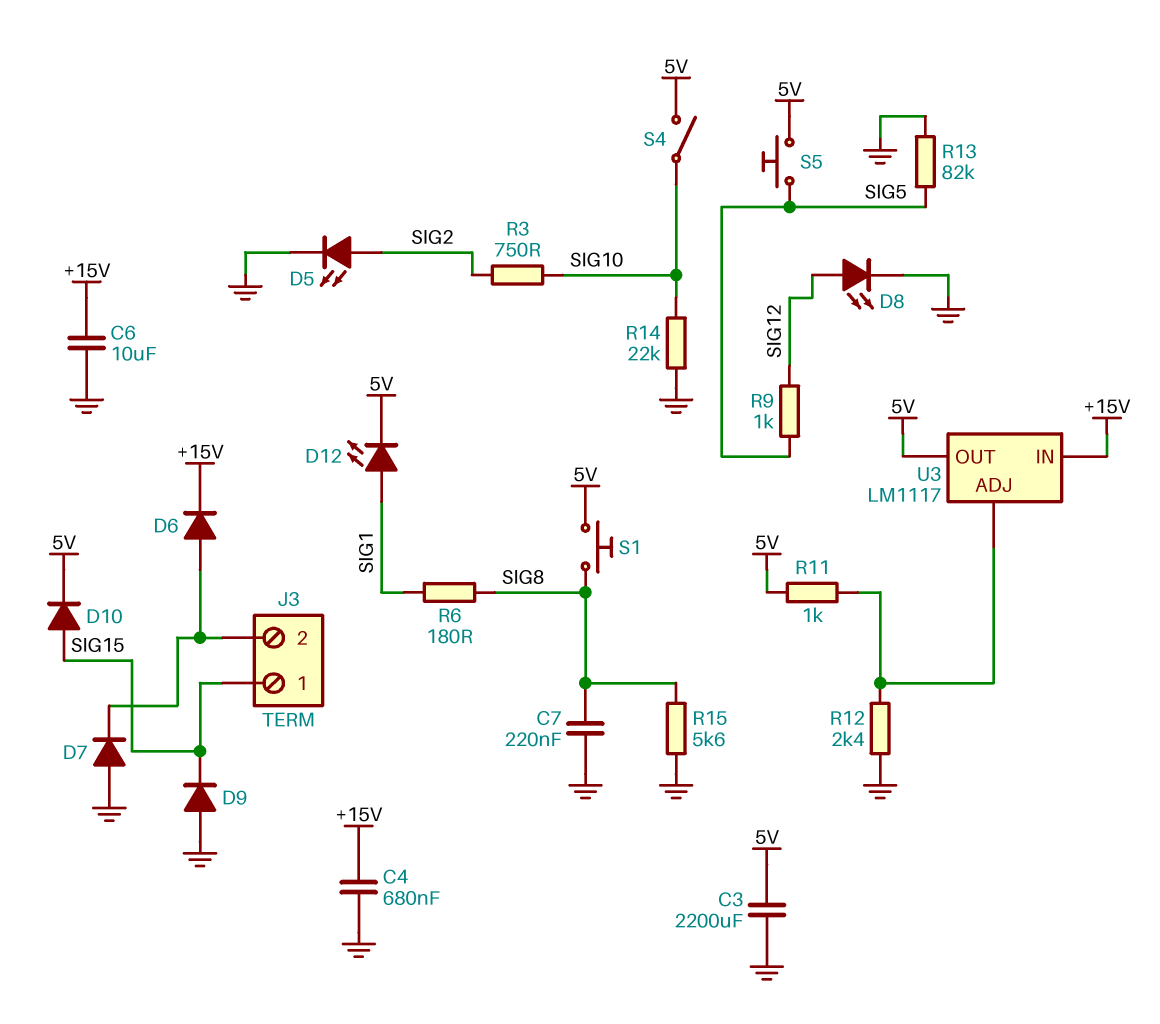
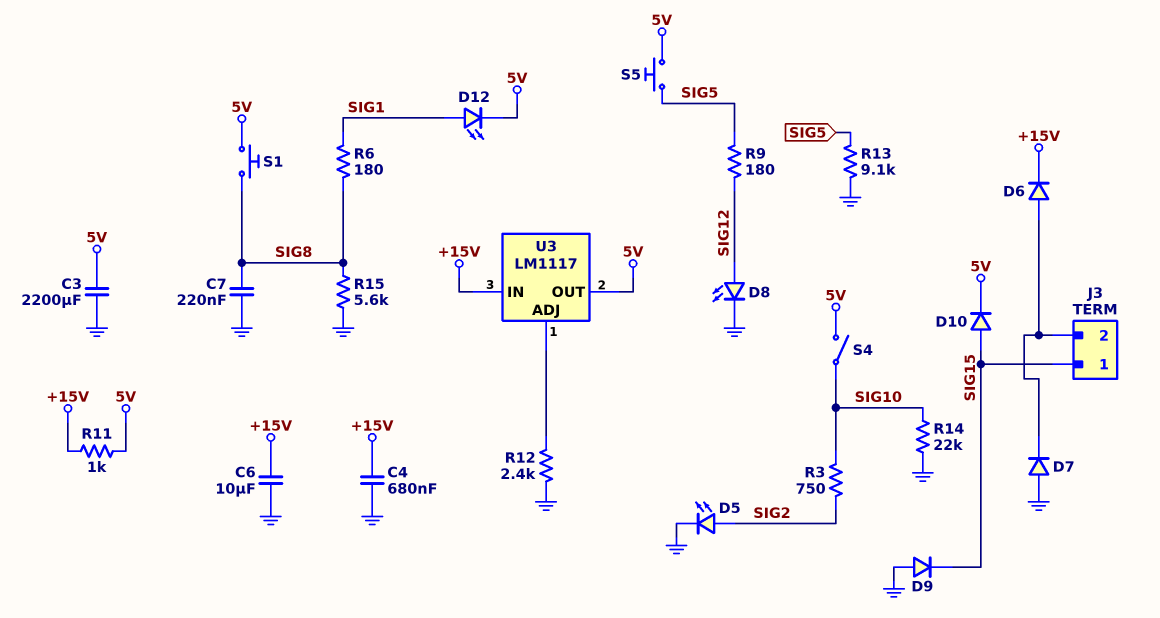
R9: 1k (SIG5, SIG12) -> 180 (SIG5, SIG12)
R11: 1k (5V, U3/ADJ) -> 1k (+15V, 5V)
R13: 82k (GND, SIG5) -> 9.1k (GND, SIG5)

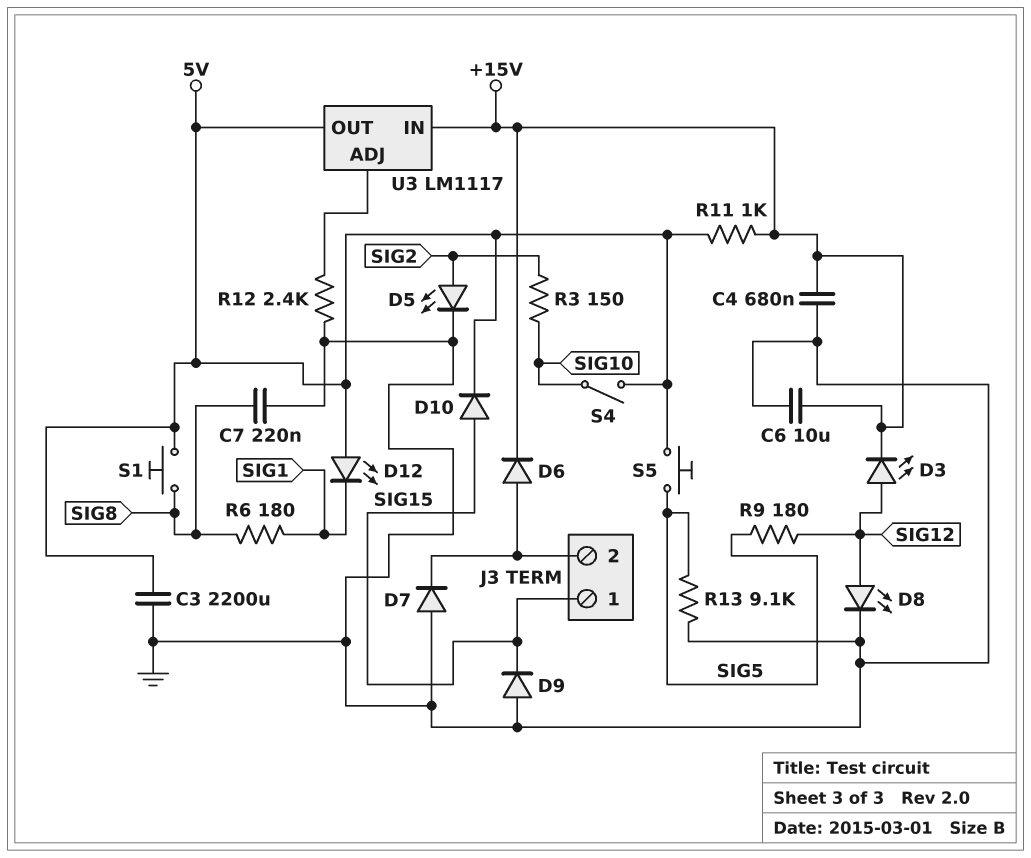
D3: none -> LED (A SIG12, K +15V)
D12: LED (A SIG1, K 5V) -> LED (A 5V, K SIG1)
R3: 750 (SIG2, SIG10) -> 150 (SIG2, SIG10)
R14: 22k (GND, SIG10) -> none
R15: 5.6k (GND, SIG8) -> none

